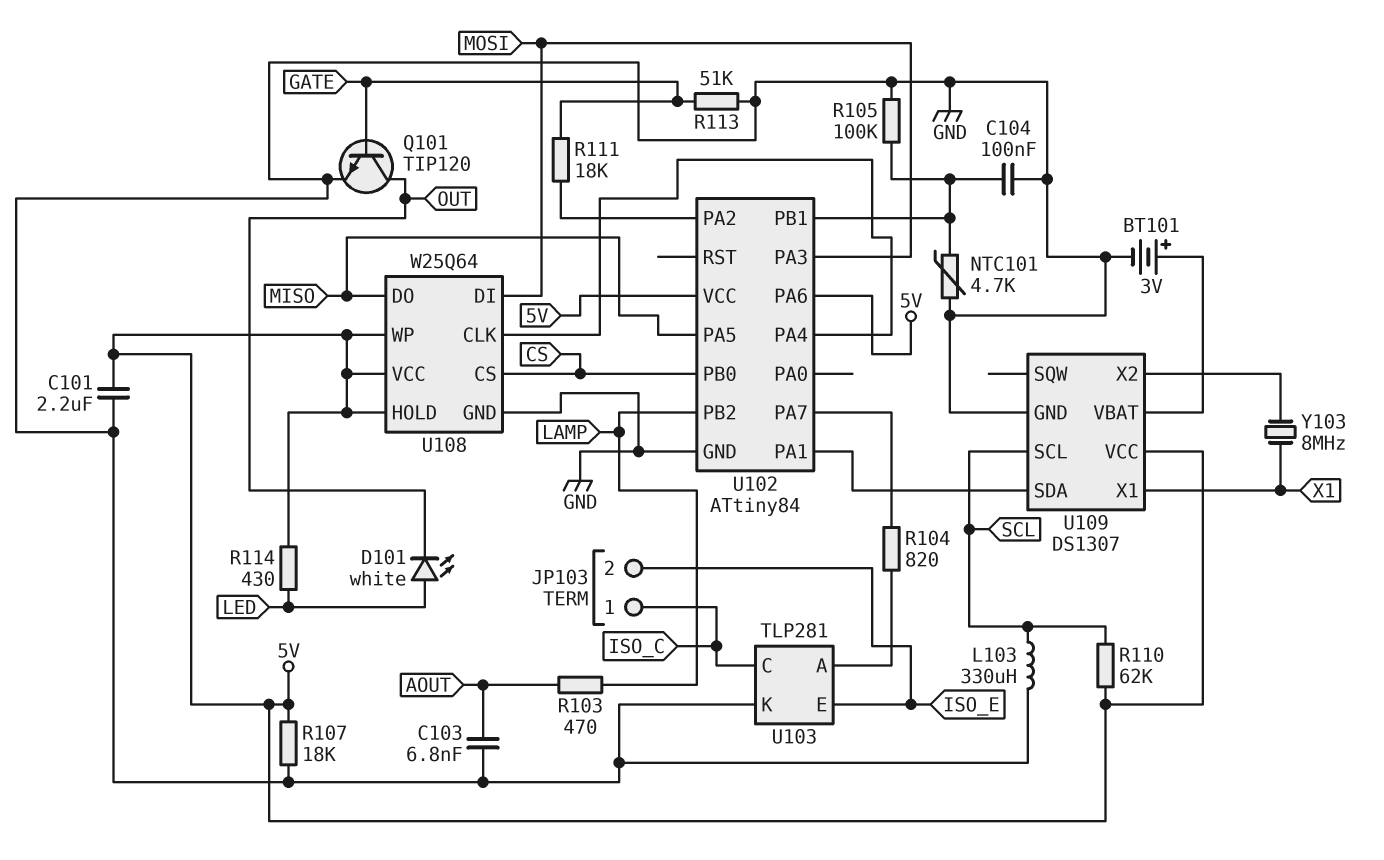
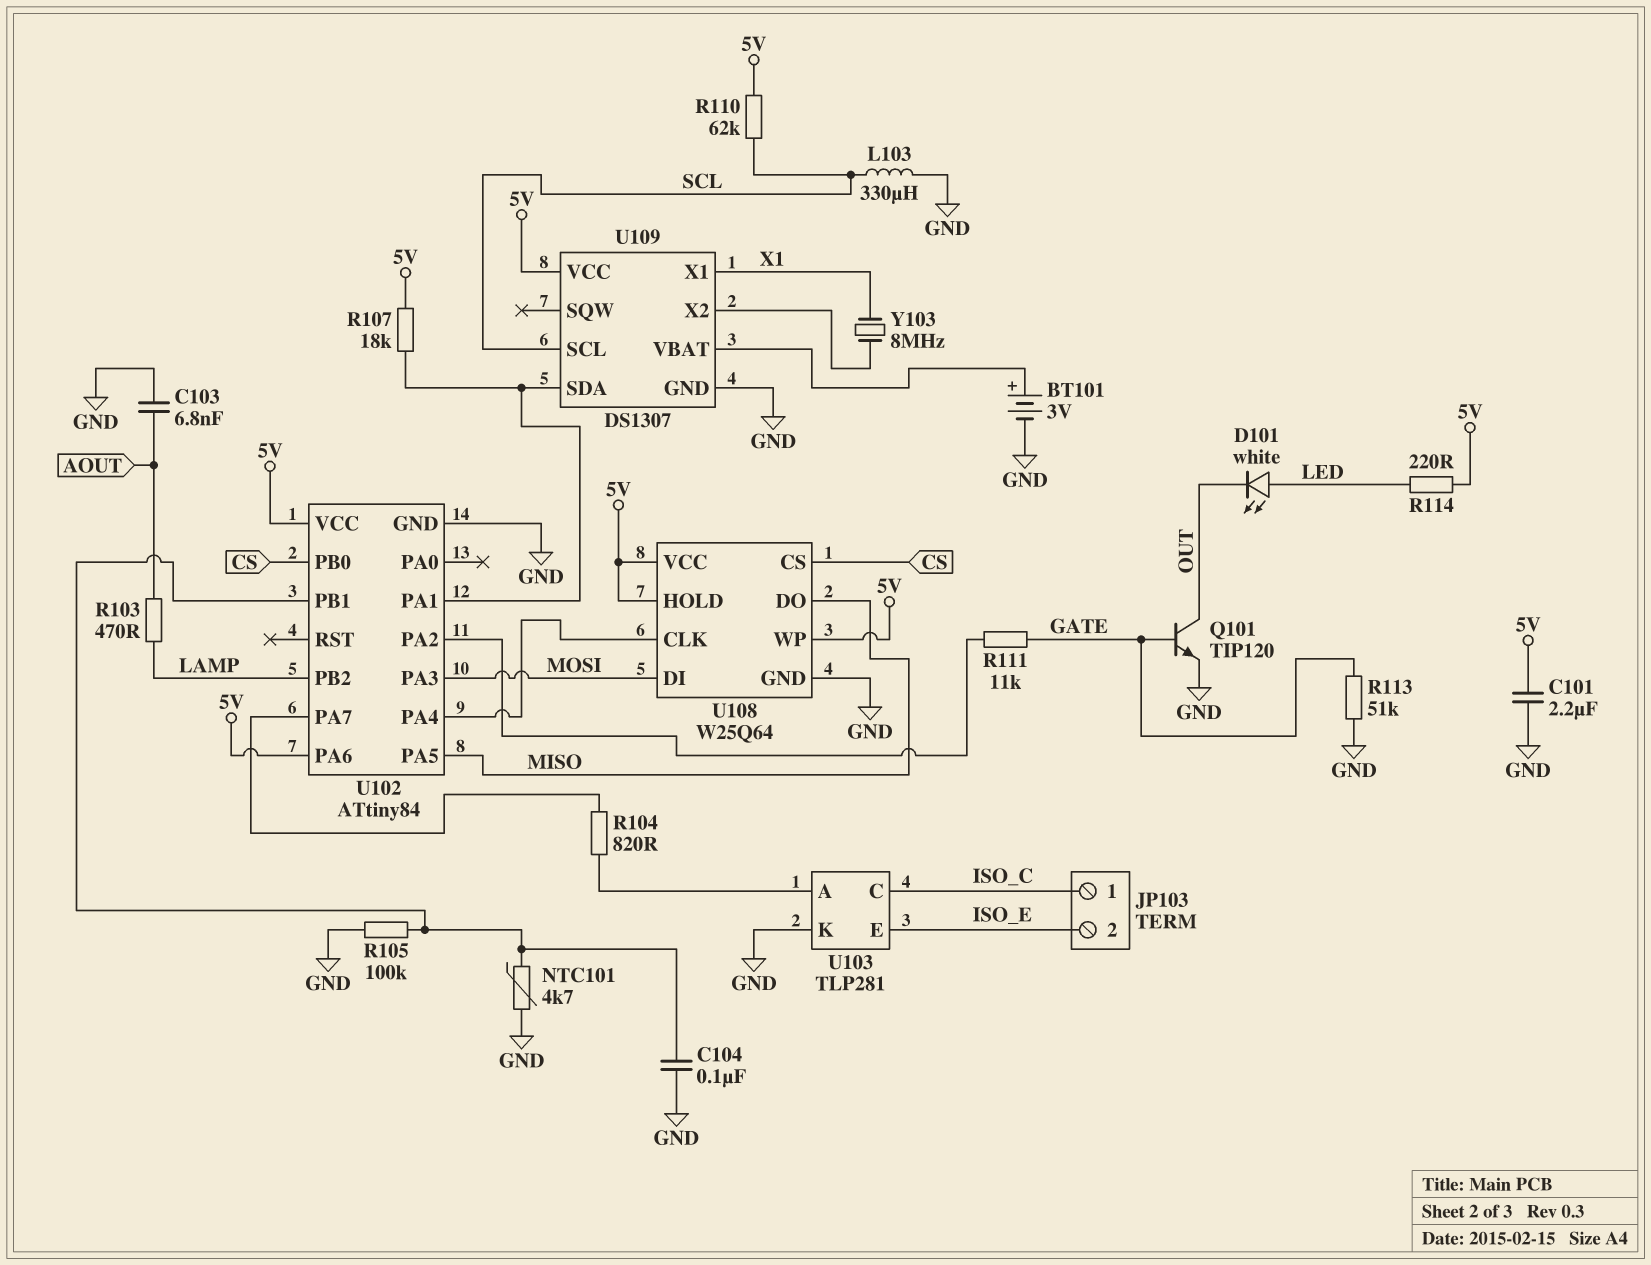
R107: 18k (5V, GND) -> 18k (5V, U102/PA1)
R111: 18k (GATE, U102/PA2) -> 11k (GATE, U102/PA2)
R114: 430 (5V, LED) -> 220 (5V, LED)

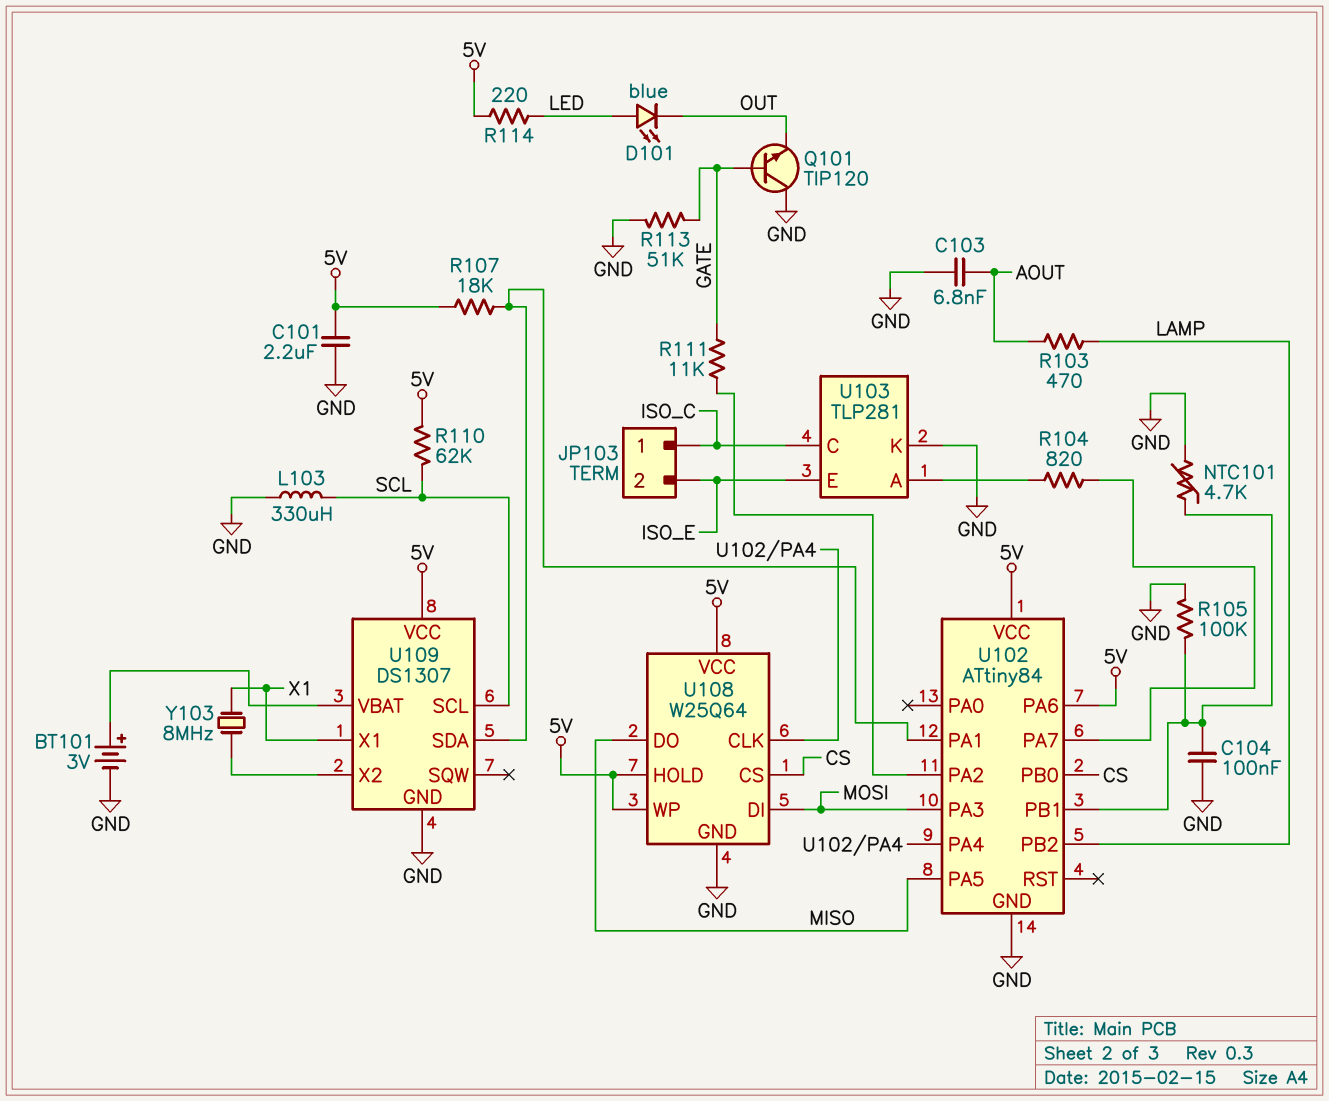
D101: LED white (A LED, K OUT) -> LED blue (A LED, K OUT)
Q101: NPN TIP120 (B GATE, C OUT, E GND) -> NPN TIP120 (B GATE, C GND, E OUT)

